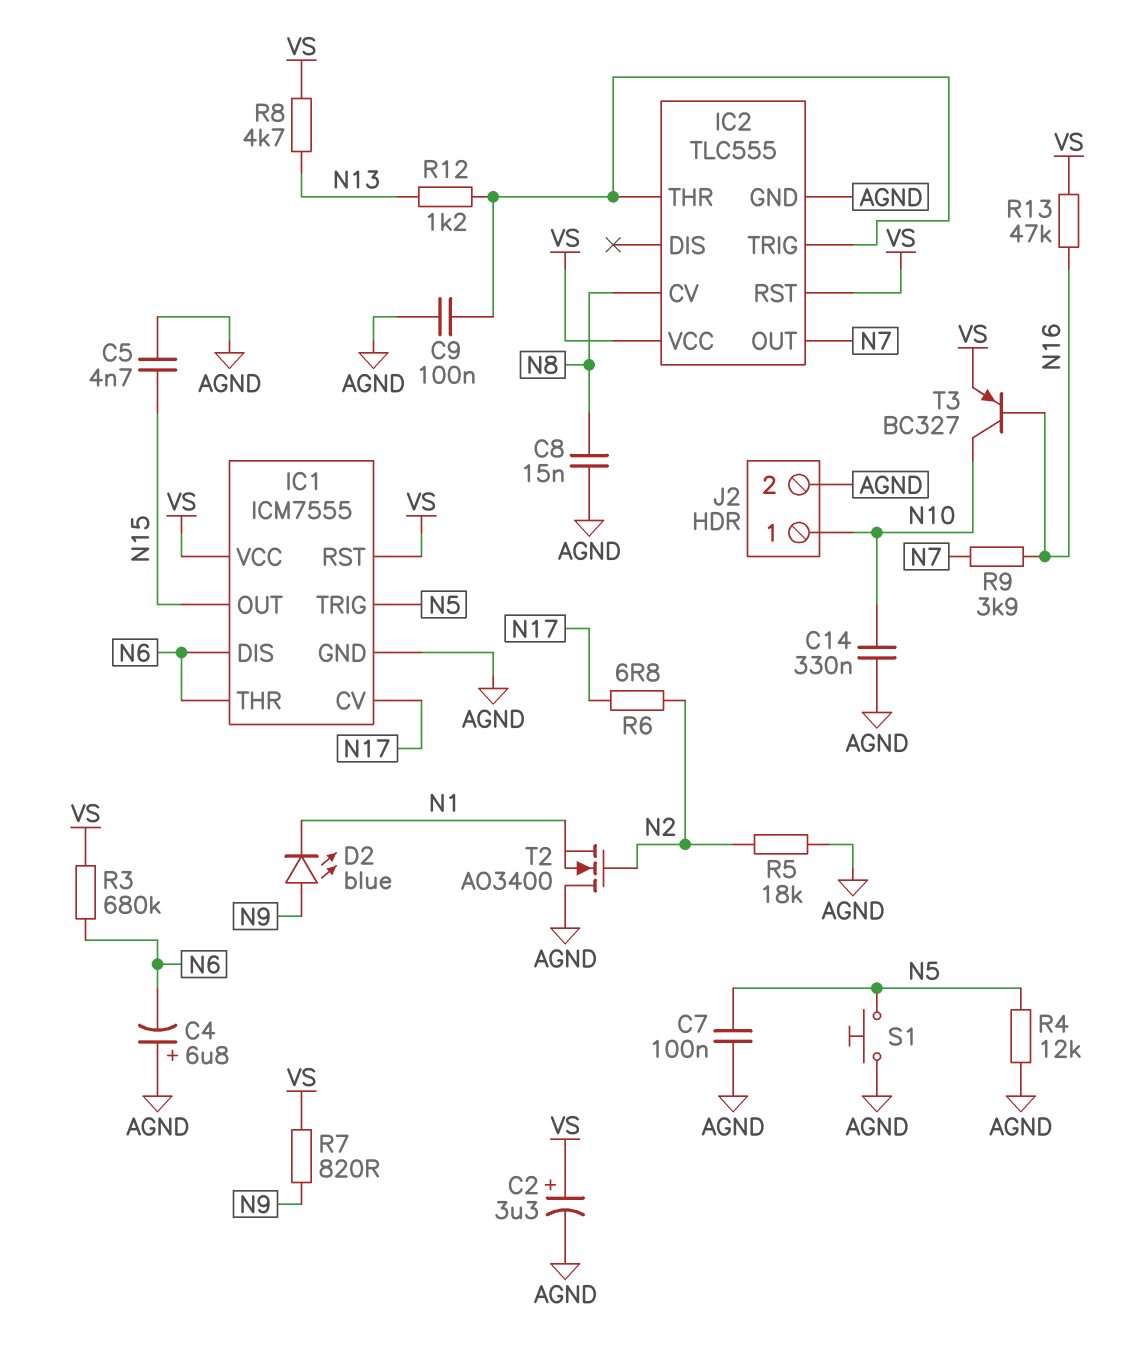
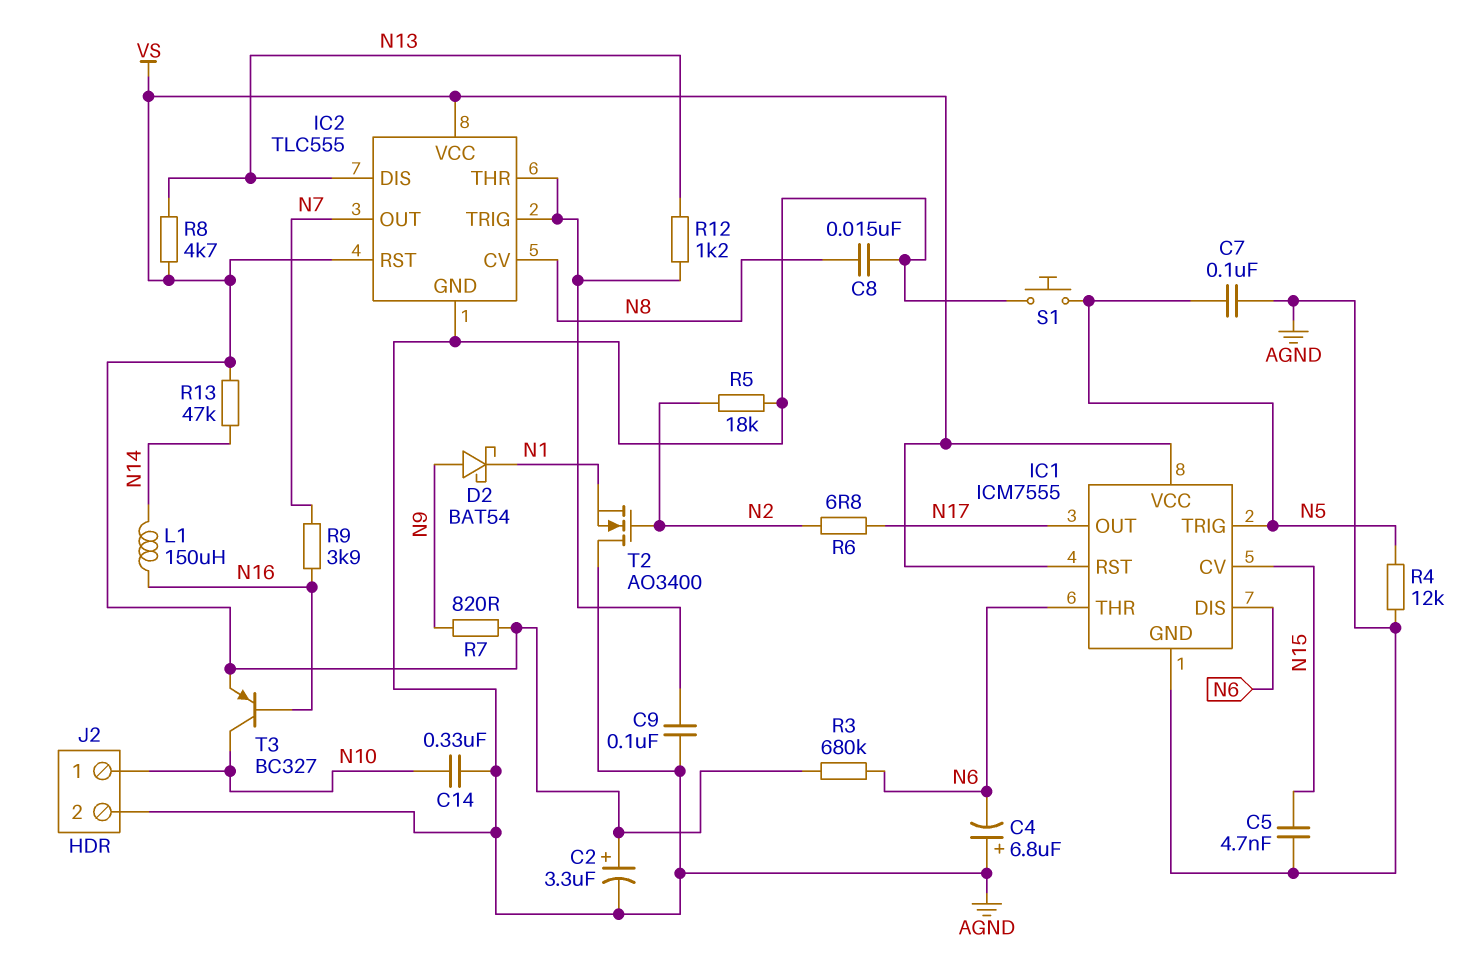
D2: LED blue (A N9, K N1) -> schottky BAT54 (A N9, K N1)
IC1 pin CV: N17 -> N15
IC1 pin OUT: N15 -> N17
IC2 pin DIS: none -> N13
L1: none -> 150uH (N14, N16)
R13: 47k (N16, VS) -> 47k (N14, VS)

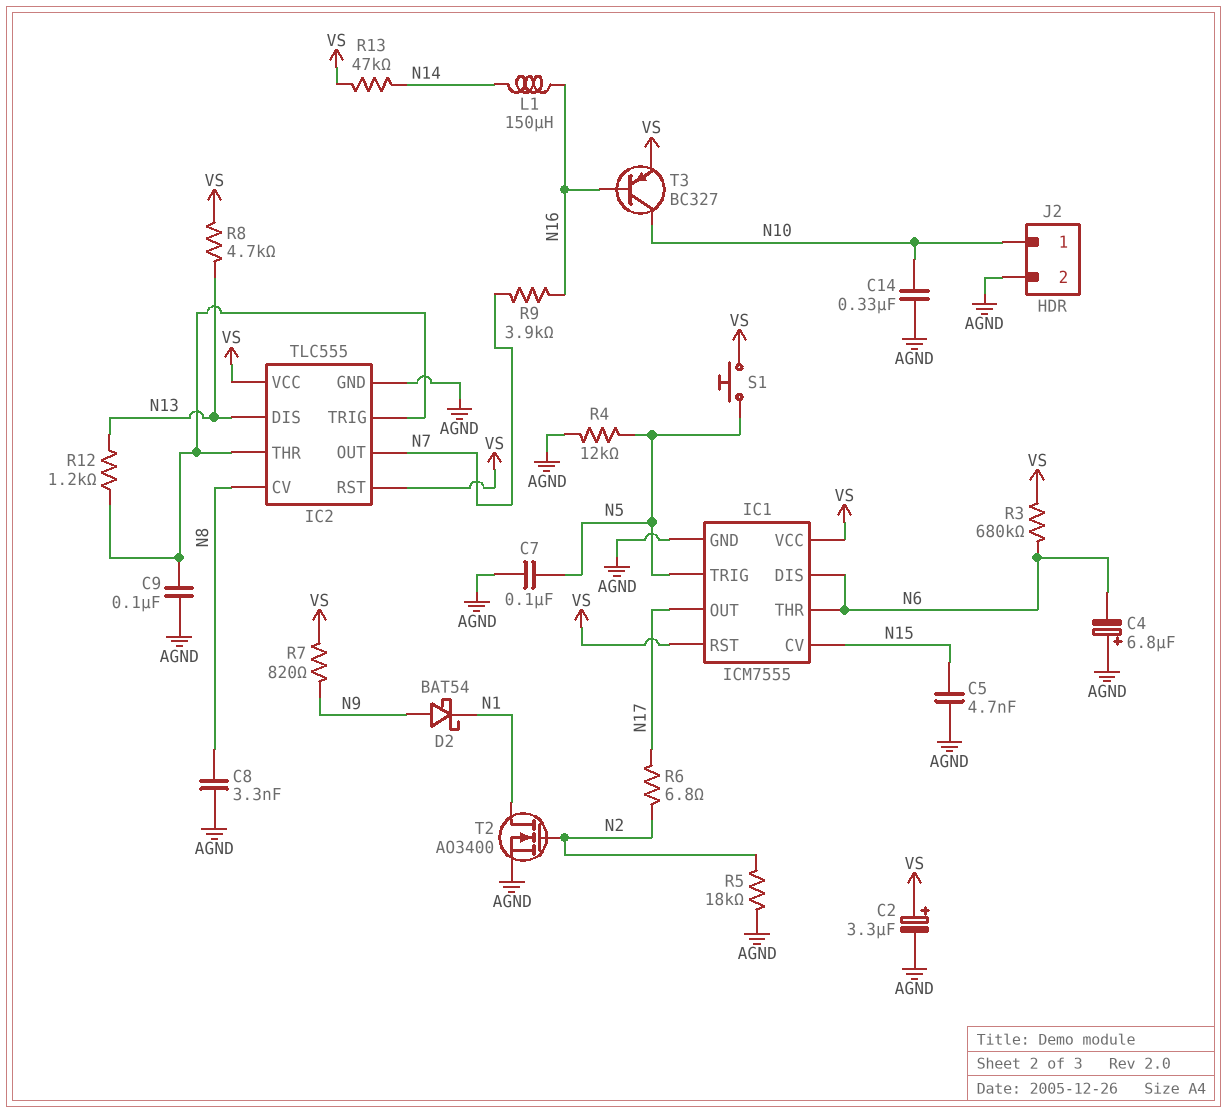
C8: 15nF (AGND, N8) -> 3.3nF (AGND, N8)
S1: button (AGND, N5) -> button (N5, VS)
T2: NMOS AO3400 (G N2, D AGND, S N1) -> NMOS AO3400 (G N2, D N1, S AGND)

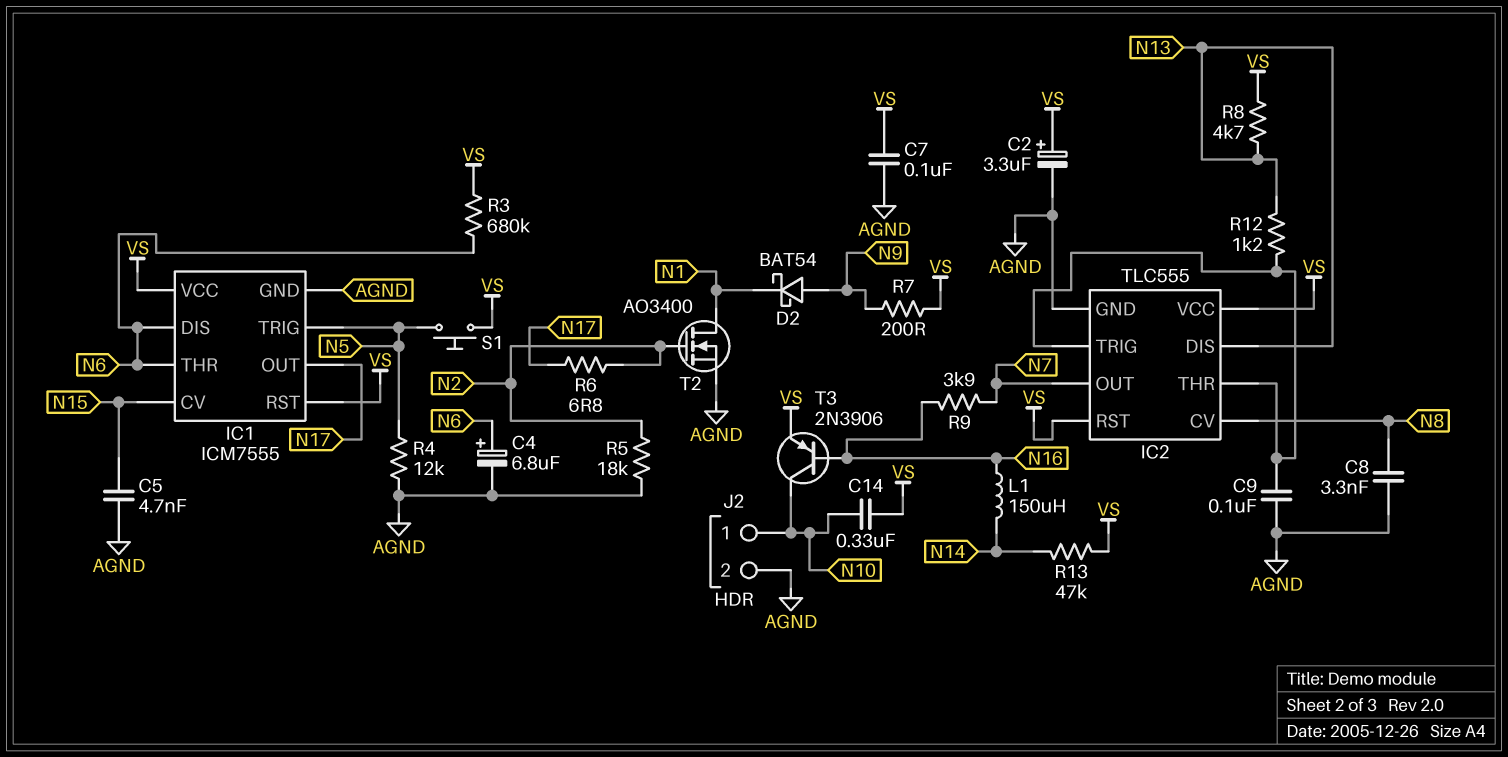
C4: 6.8uF (plus AGND, minus N6) -> 6.8uF (plus N6, minus AGND)
C7: 100nF (AGND, N5) -> 100nF (AGND, VS)
C14: 330nF (AGND, N10) -> 330nF (N10, VS)
R7: 820 (N9, VS) -> 200 (N9, VS)
T3: PNP BC327 (B N16, C N10, E VS) -> PNP 2N3906 (B N16, C N10, E VS)

